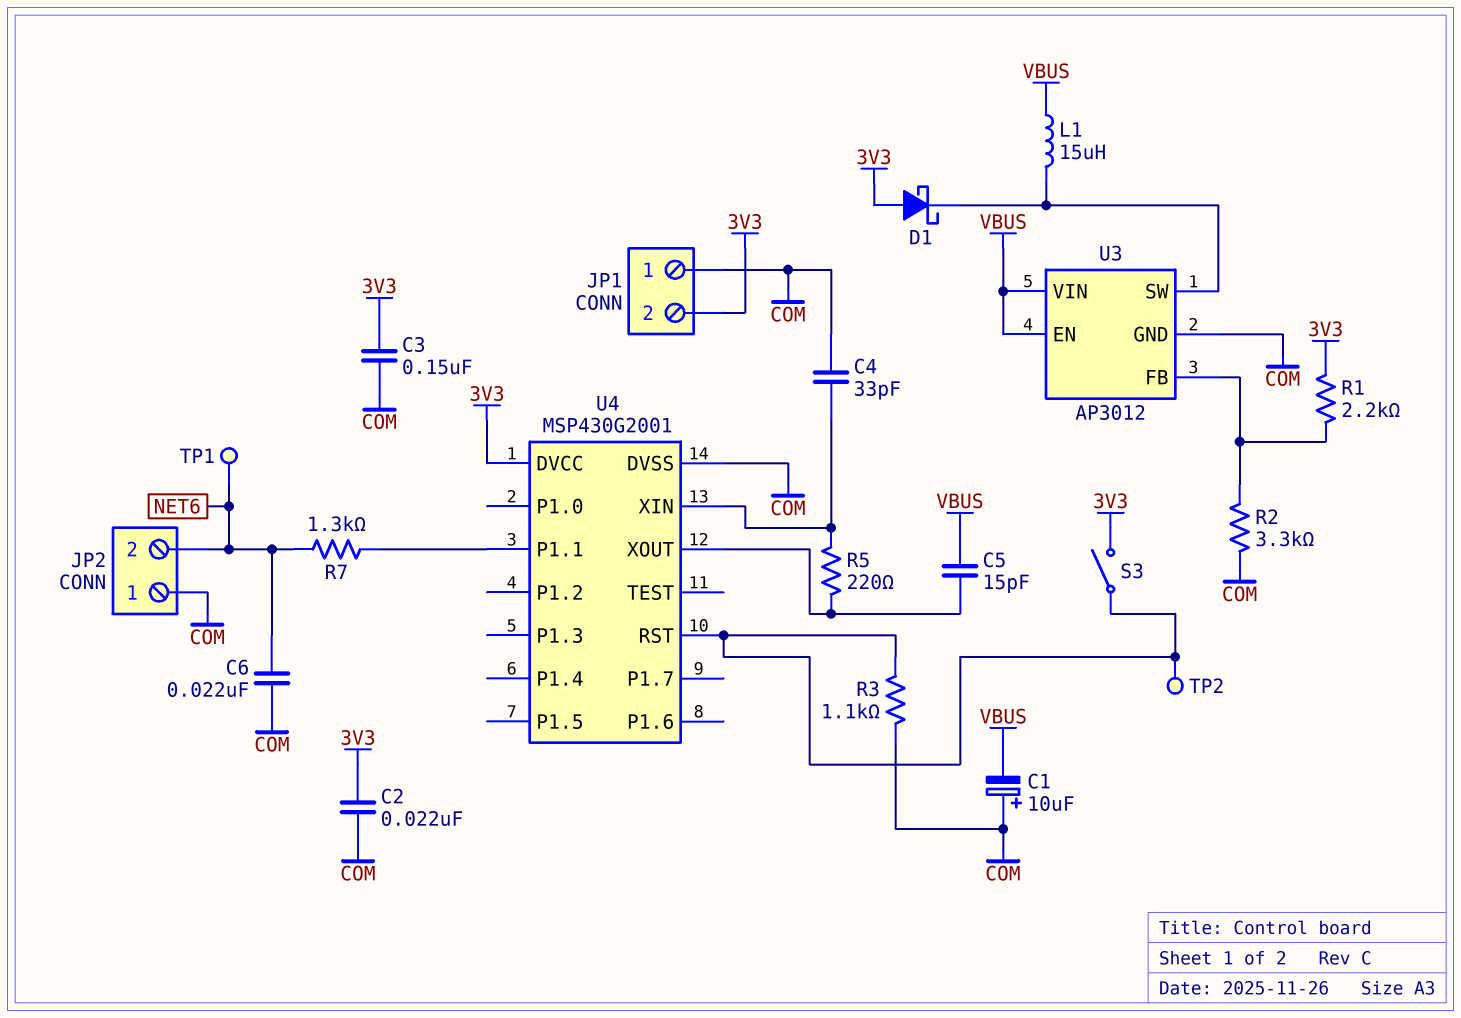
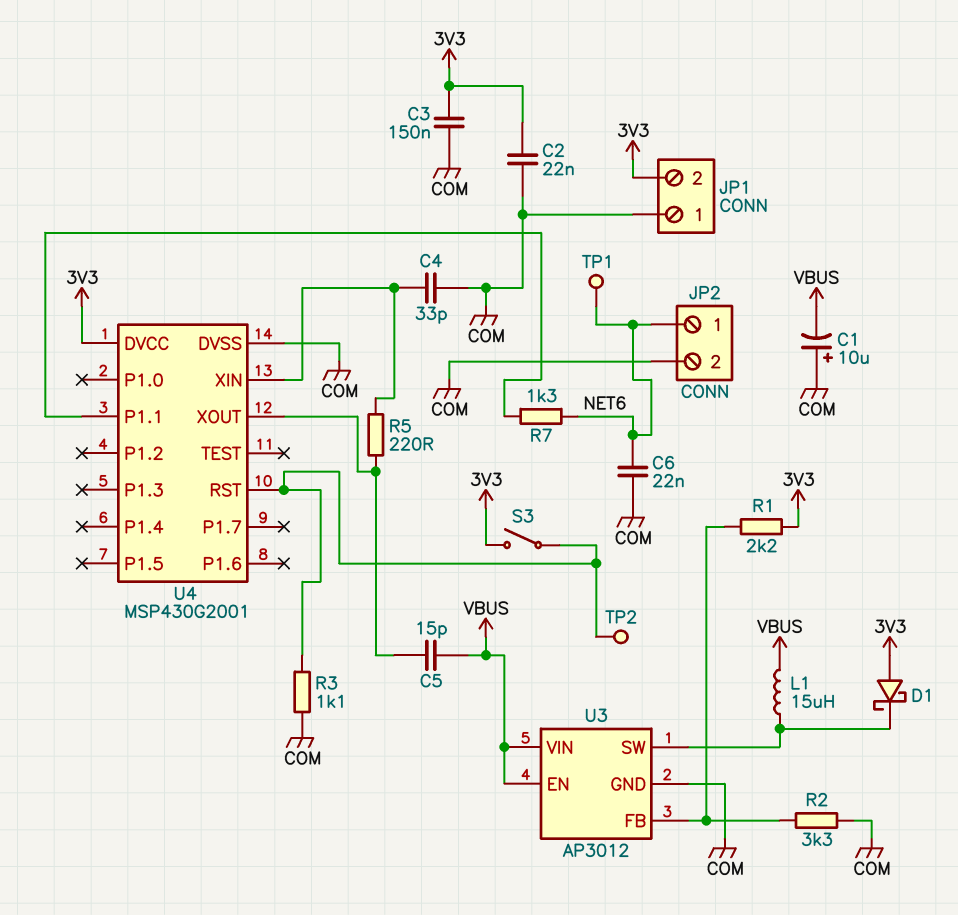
JP2 pin 1: COM -> NET6
JP2 pin 2: NET6 -> COM

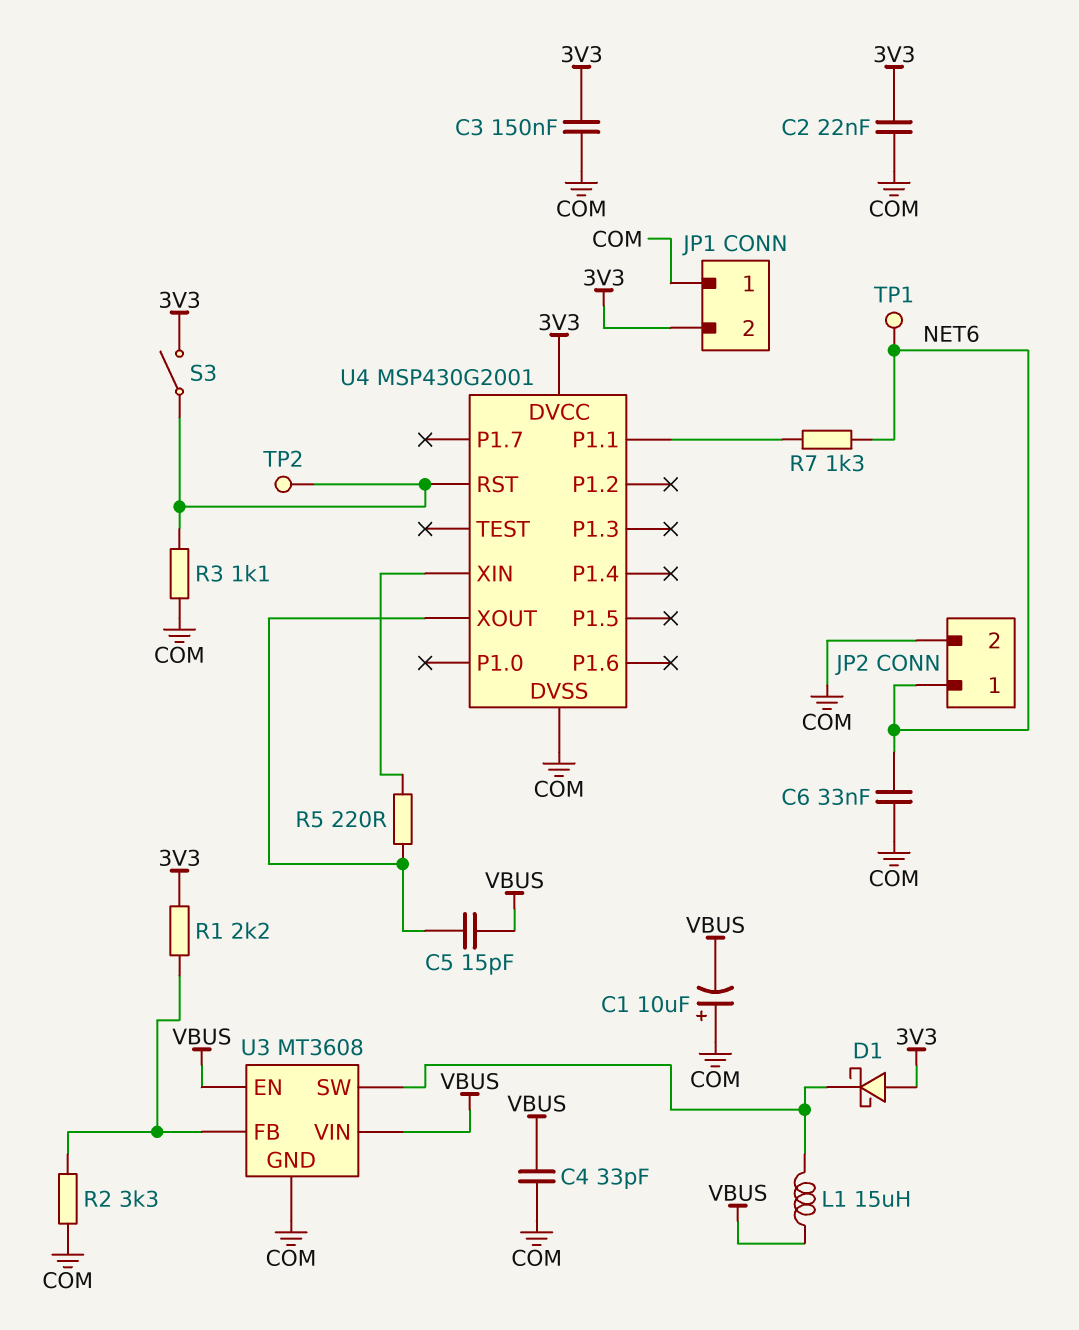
C4: 33pF (COM, U4/XIN) -> 33pF (COM, VBUS)
C6: 22nF (COM, NET6) -> 33nF (COM, NET6)
U3: AP3012 -> MT3608

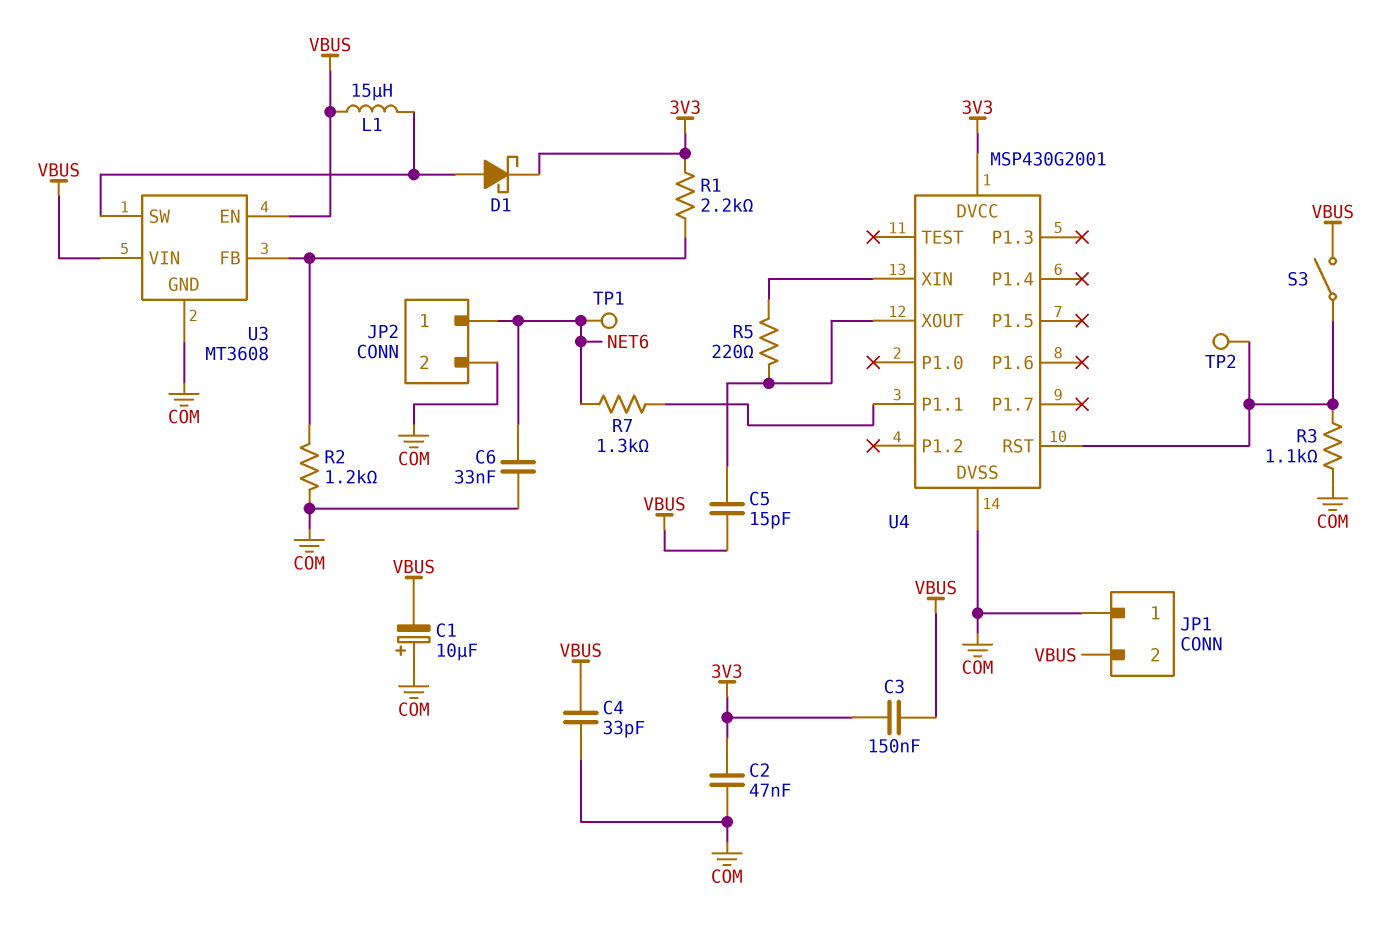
C2: 22nF (3V3, COM) -> 47nF (3V3, COM)
C3: 150nF (3V3, COM) -> 150nF (3V3, VBUS)
D1: schottky (A 3V3, K U3/SW) -> schottky (A U3/SW, K 3V3)
JP1 pin 2: 3V3 -> VBUS
R2: 3.3k (COM, U3/FB) -> 1.2k (COM, U3/FB)
S3: switch (3V3, U4/RST) -> switch (U4/RST, VBUS)

